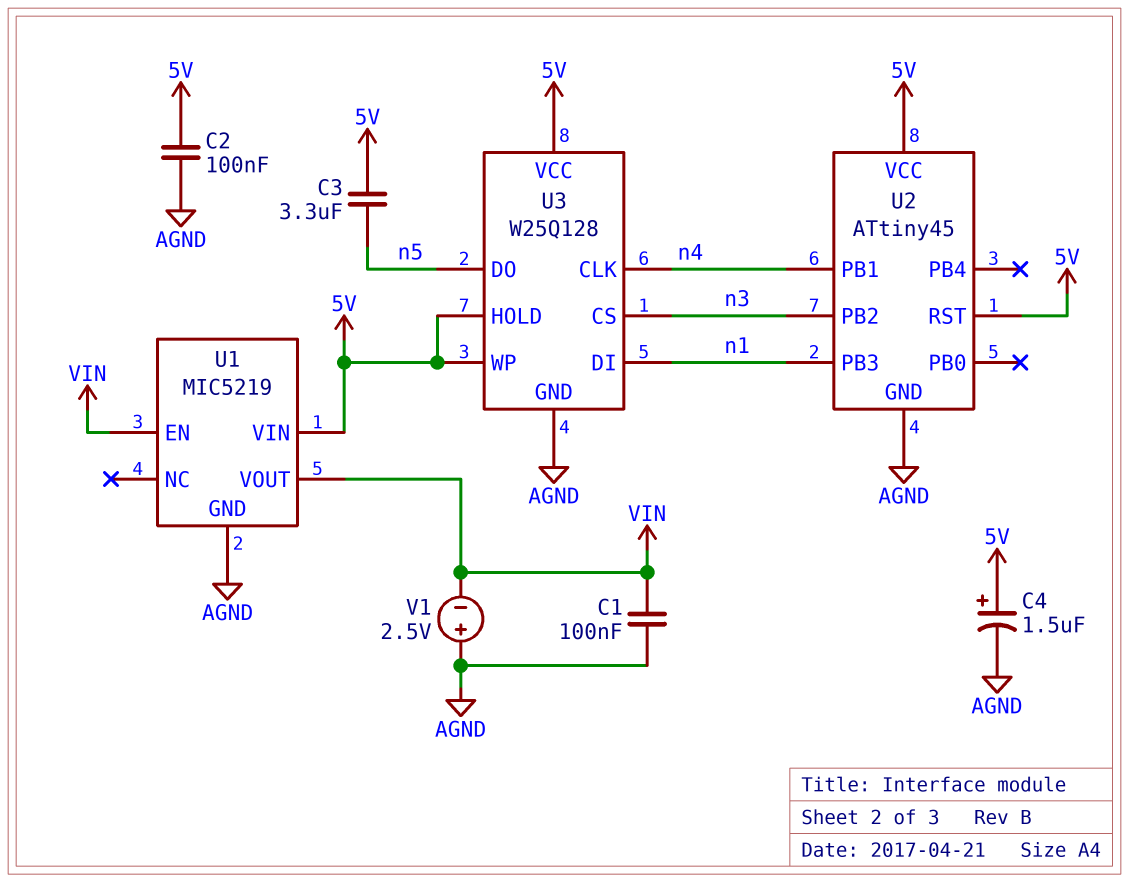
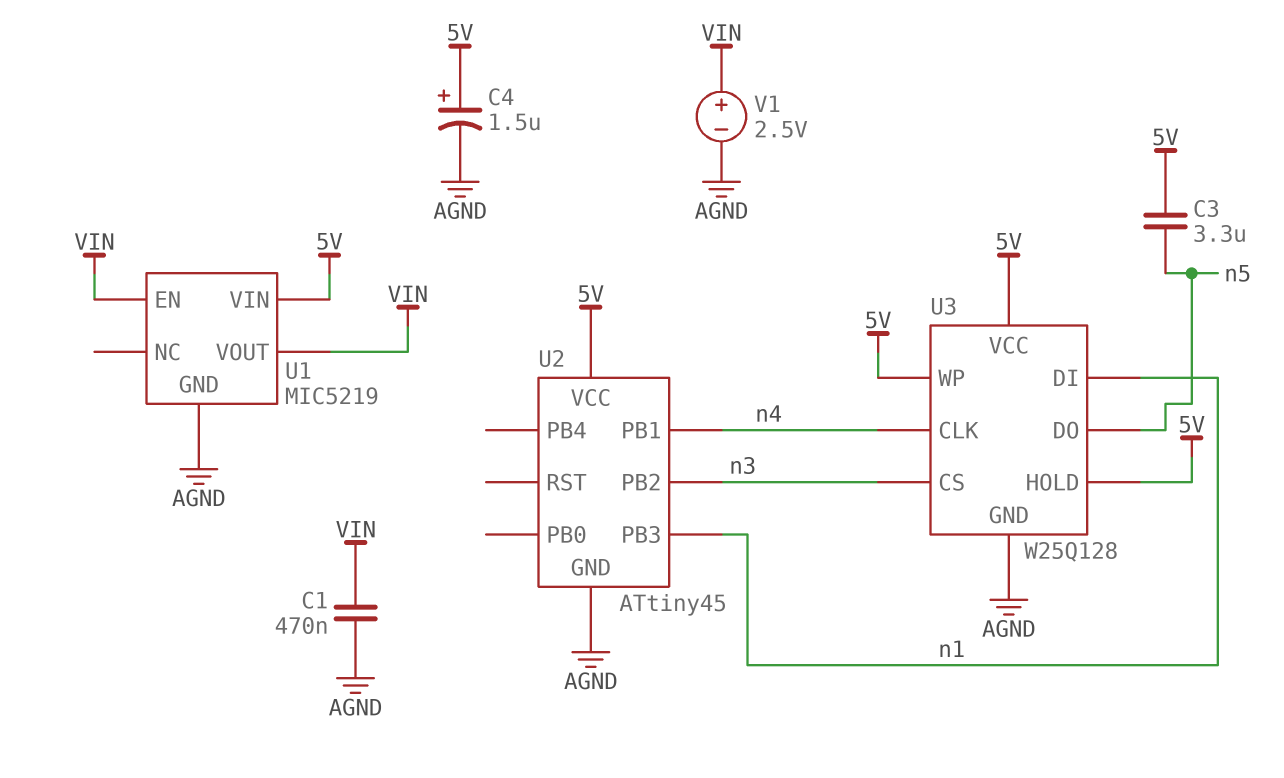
C1: 100nF (AGND, VIN) -> 470nF (AGND, VIN)
C2: 100nF (5V, AGND) -> none
U2 pin RST: 5V -> none
V1: 2.5V (plus AGND, minus VIN) -> 2.5V (plus VIN, minus AGND)

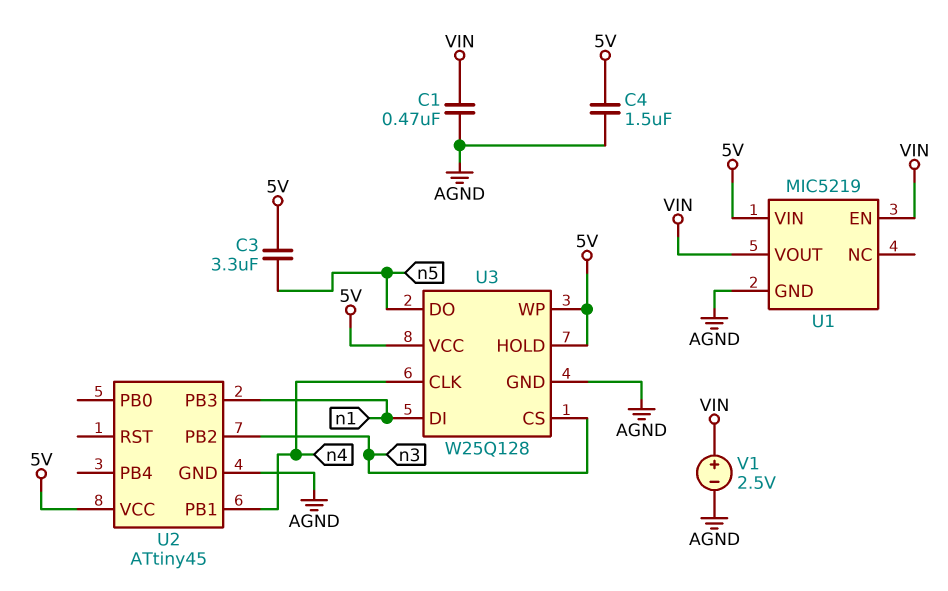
C4: 1.5uF (plus 5V, minus AGND) -> 1.5uF (5V, AGND)

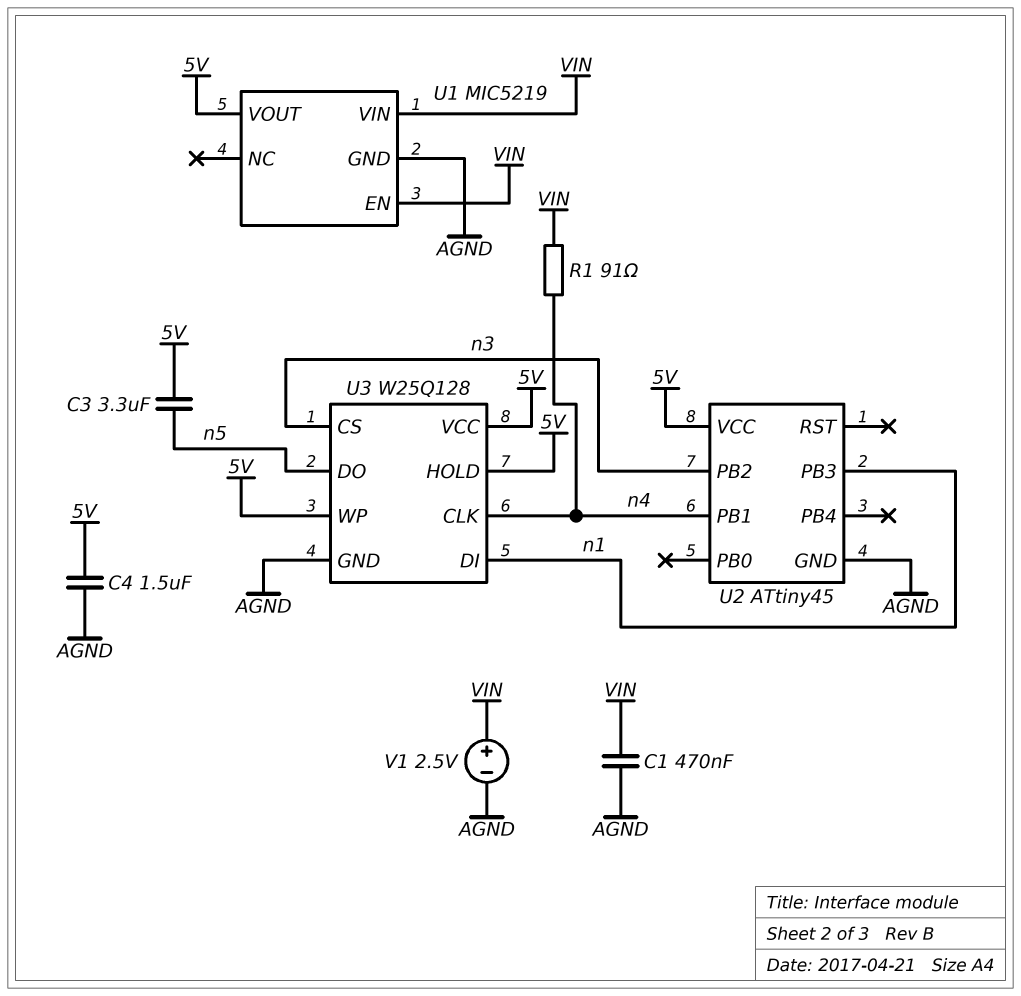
R1: none -> 91 (VIN, n4)
U1 pin VIN: 5V -> VIN
U1 pin VOUT: VIN -> 5V

